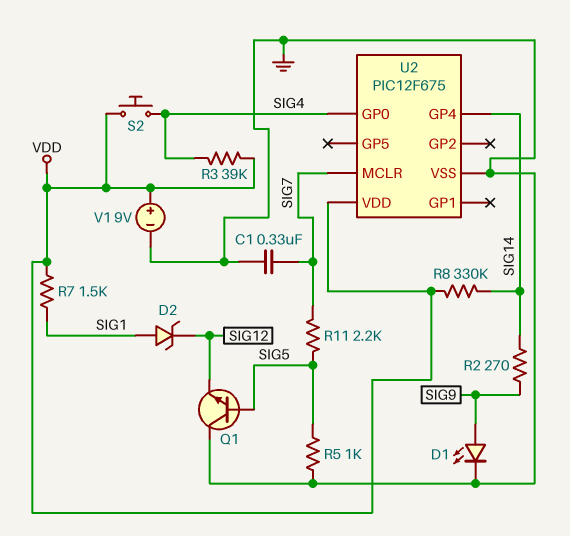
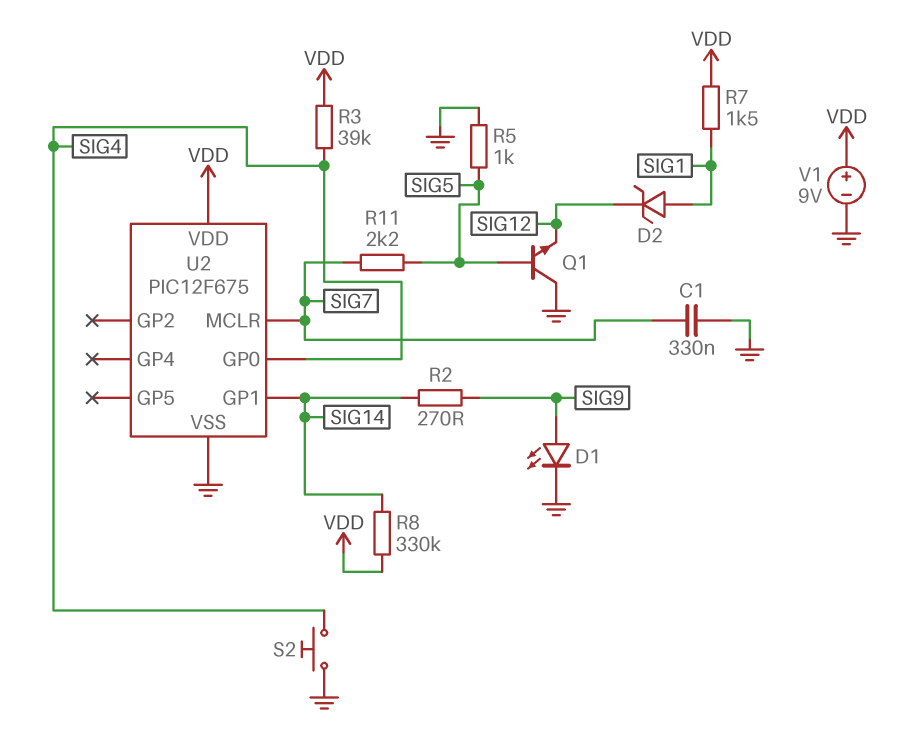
S2: button (SIG4, VDD) -> button (GND, SIG4)
U2 pin GP1: none -> SIG14
U2 pin GP4: SIG14 -> none

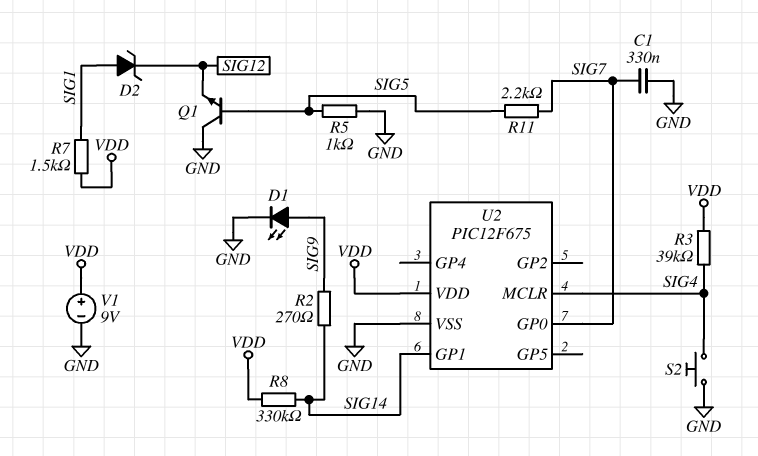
U2 pin GP0: SIG4 -> SIG7
U2 pin MCLR: SIG7 -> SIG4

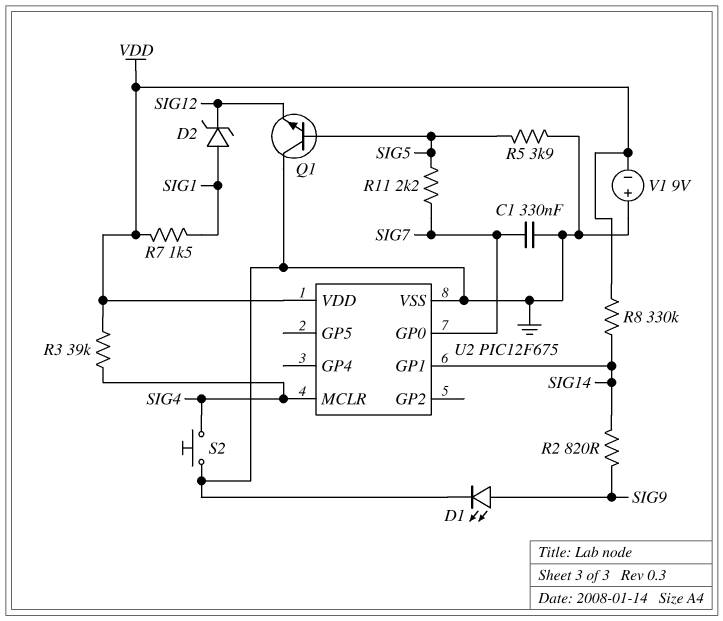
R2: 270 (SIG9, SIG14) -> 820 (SIG9, SIG14)
R5: 1k (GND, SIG5) -> 3.9k (GND, SIG5)
V1: 9V (plus VDD, minus GND) -> 9V (plus GND, minus VDD)

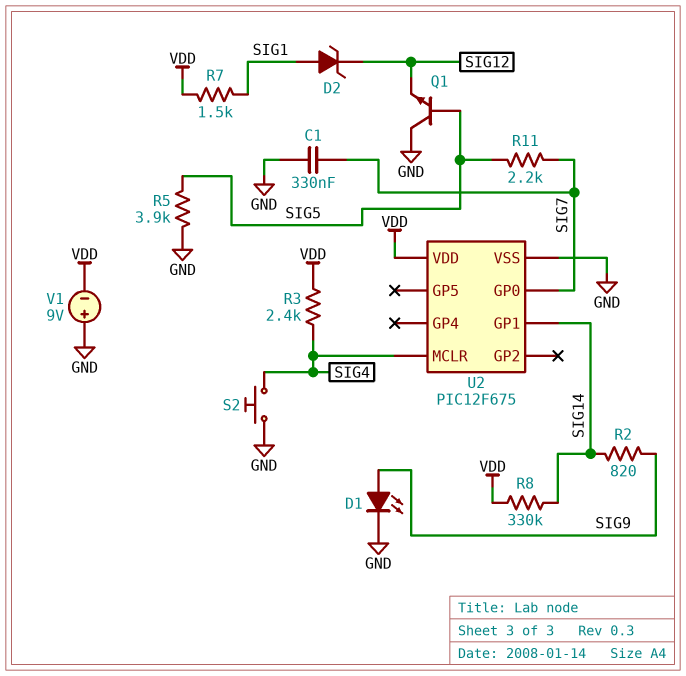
R3: 39k (SIG4, VDD) -> 2.4k (SIG4, VDD)

